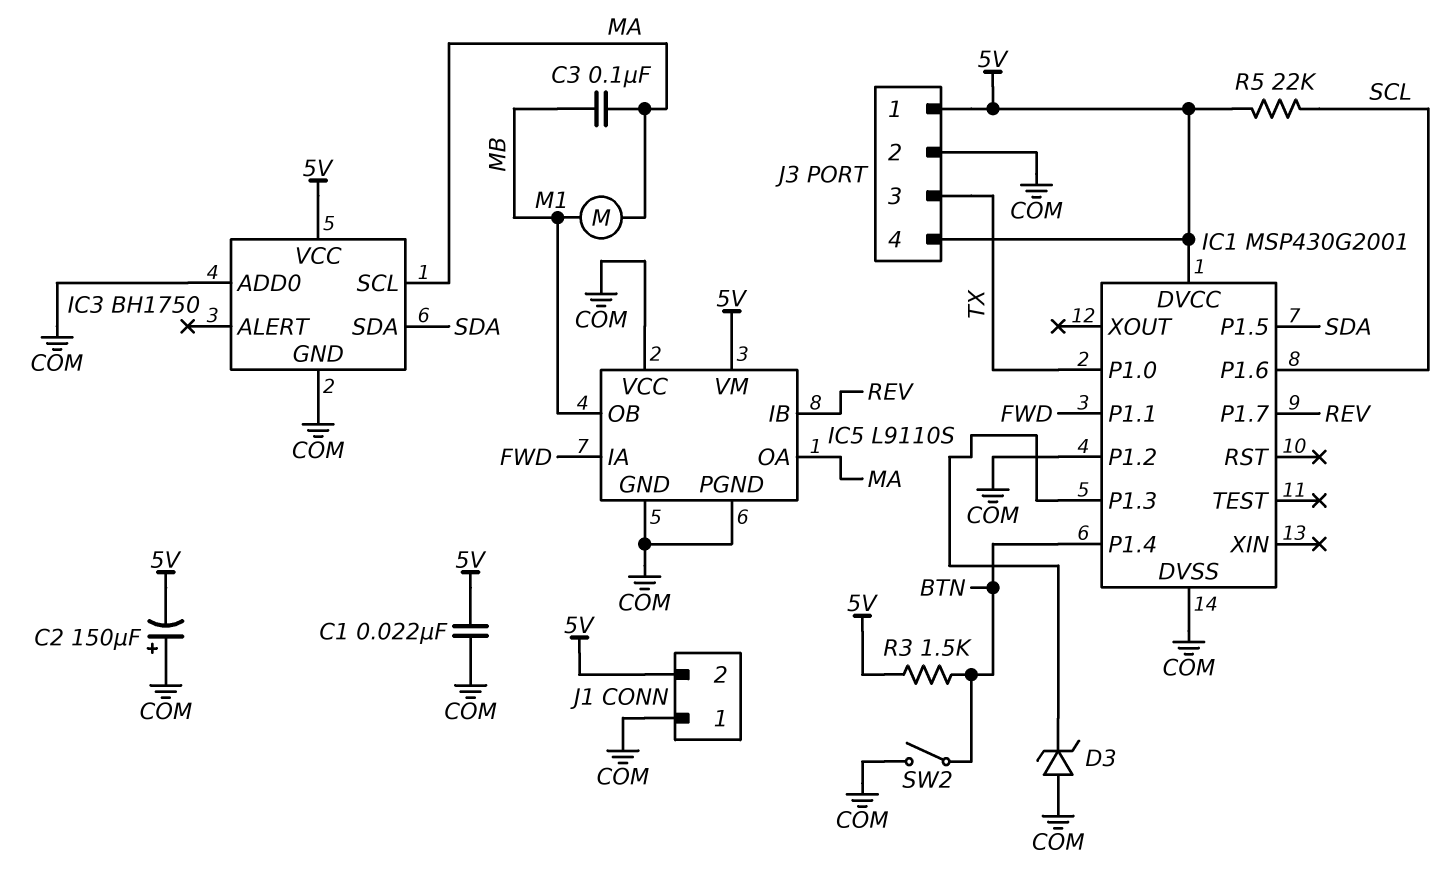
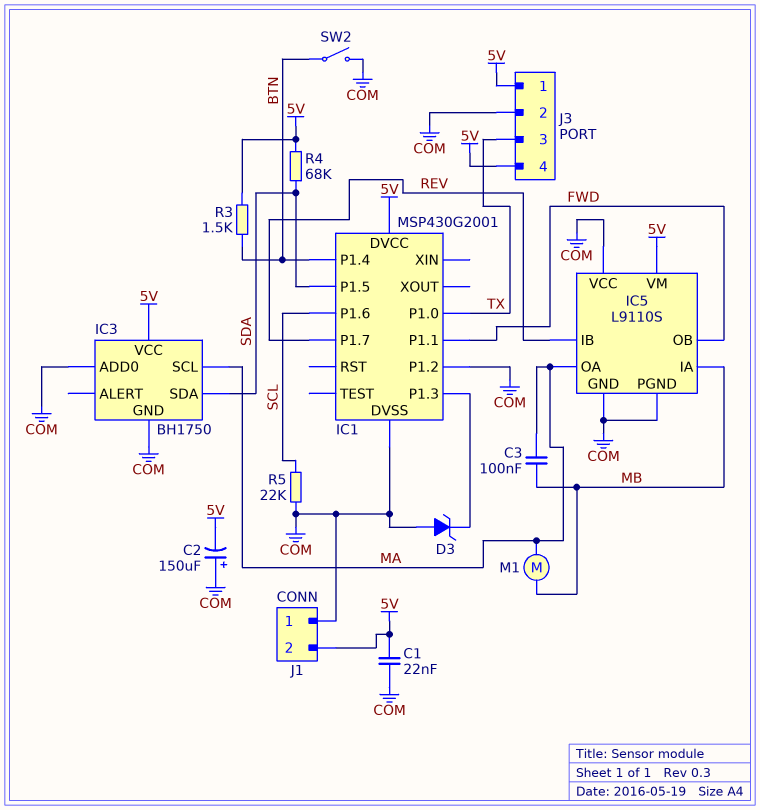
IC5 pin IA: FWD -> MB
IC5 pin OB: MB -> FWD
R4: none -> 68k (5V, SDA)
R5: 22k (5V, SCL) -> 22k (COM, SCL)

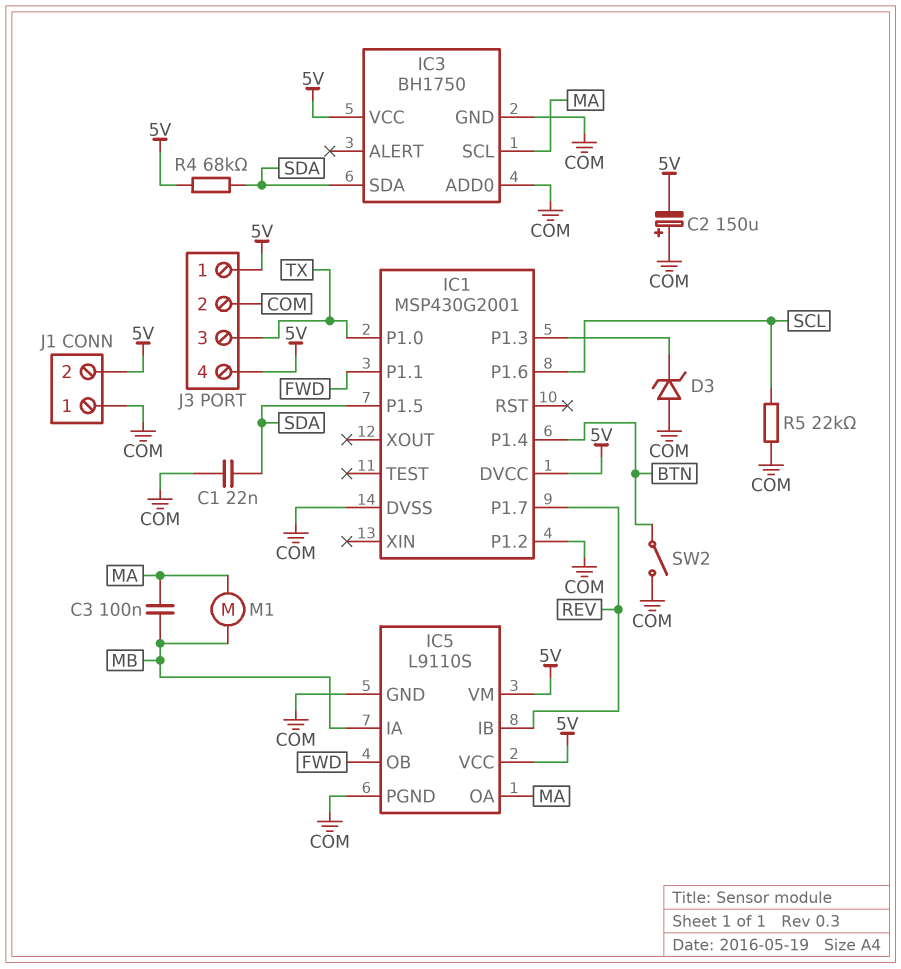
C1: 22nF (5V, COM) -> 22nF (COM, SDA)
IC5 pin VCC: COM -> 5V
R3: 1.5k (5V, BTN) -> none

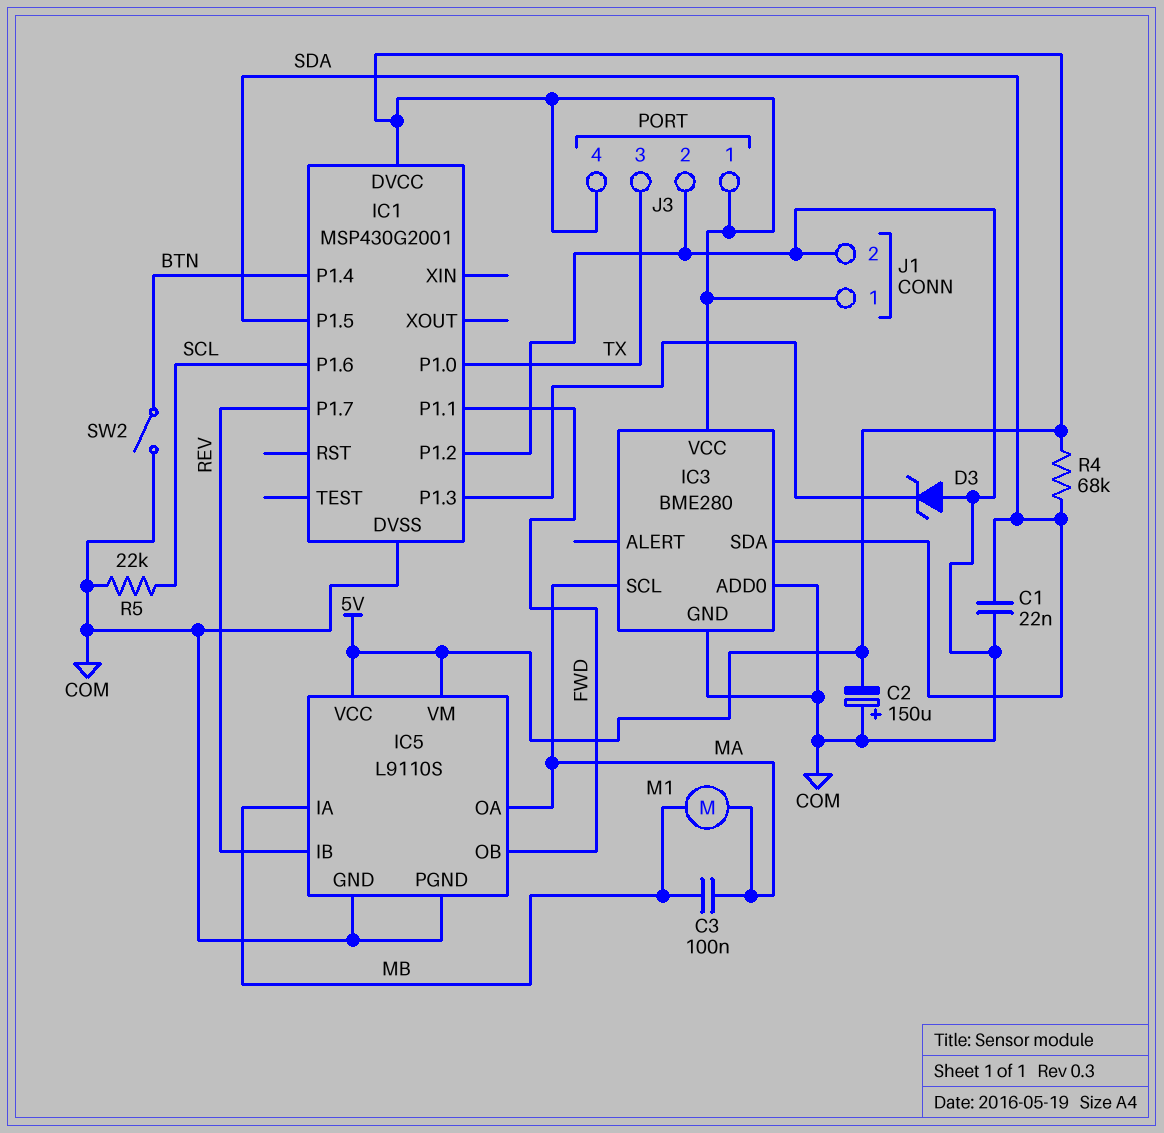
IC3: BH1750 -> BME280
J1 pin 1: COM -> 5V
J1 pin 2: 5V -> COM

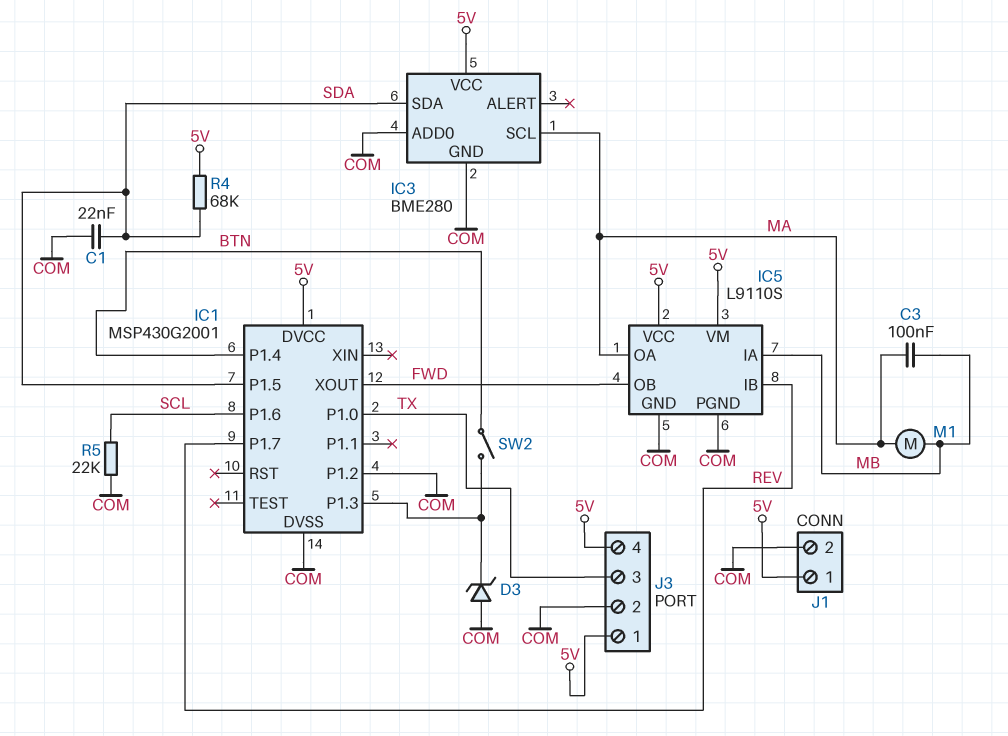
C2: 150uF (plus COM, minus 5V) -> none
IC1 pin P1.1: FWD -> none
IC1 pin XOUT: none -> FWD
SW2: switch (BTN, COM) -> switch (BTN, IC1/P1.3)

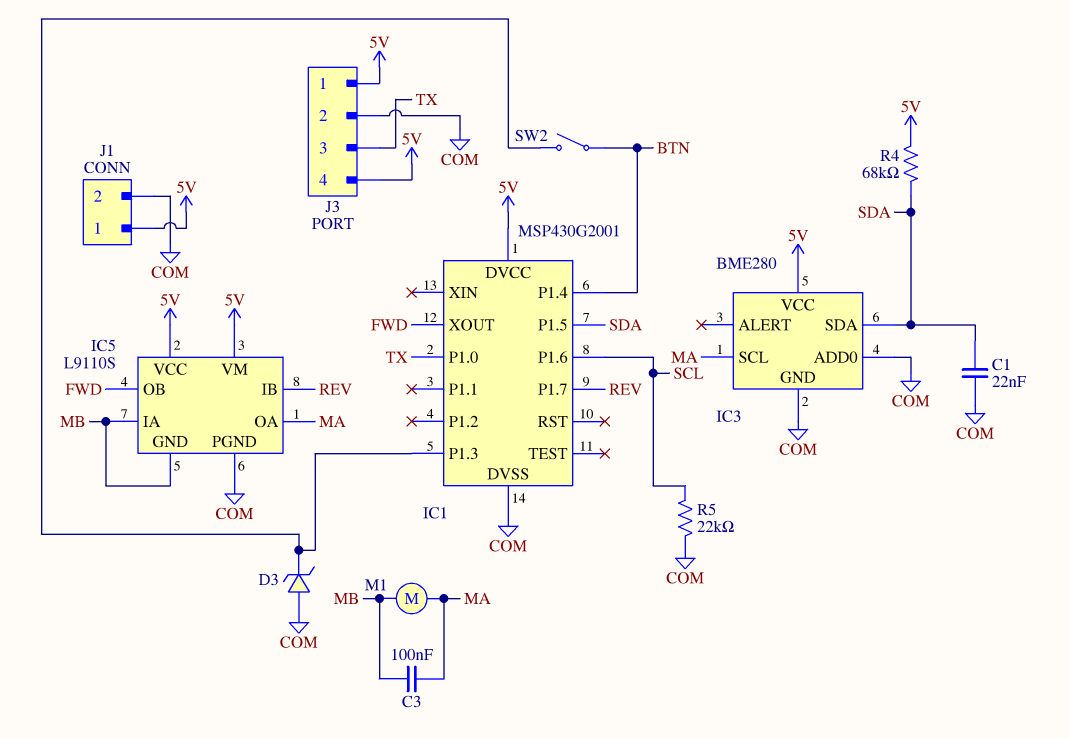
IC1 pin P1.2: COM -> none
IC5 pin GND: COM -> MB

